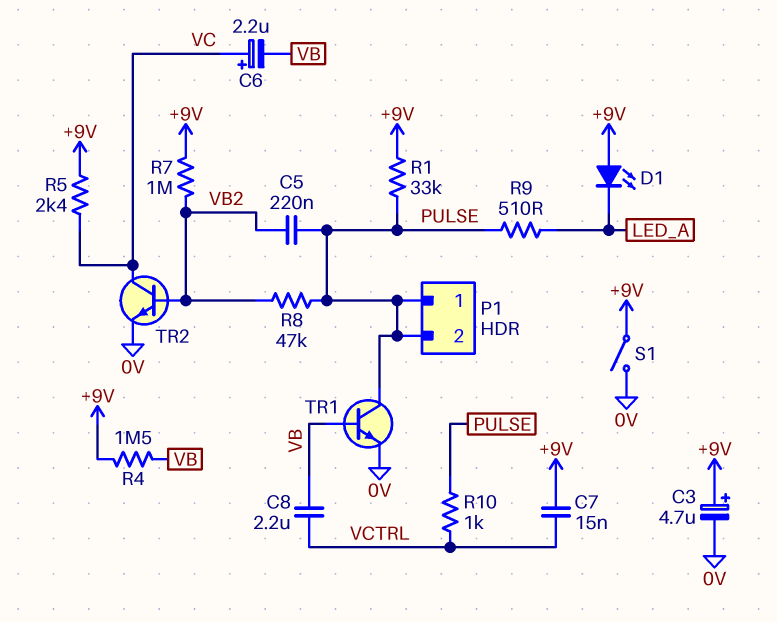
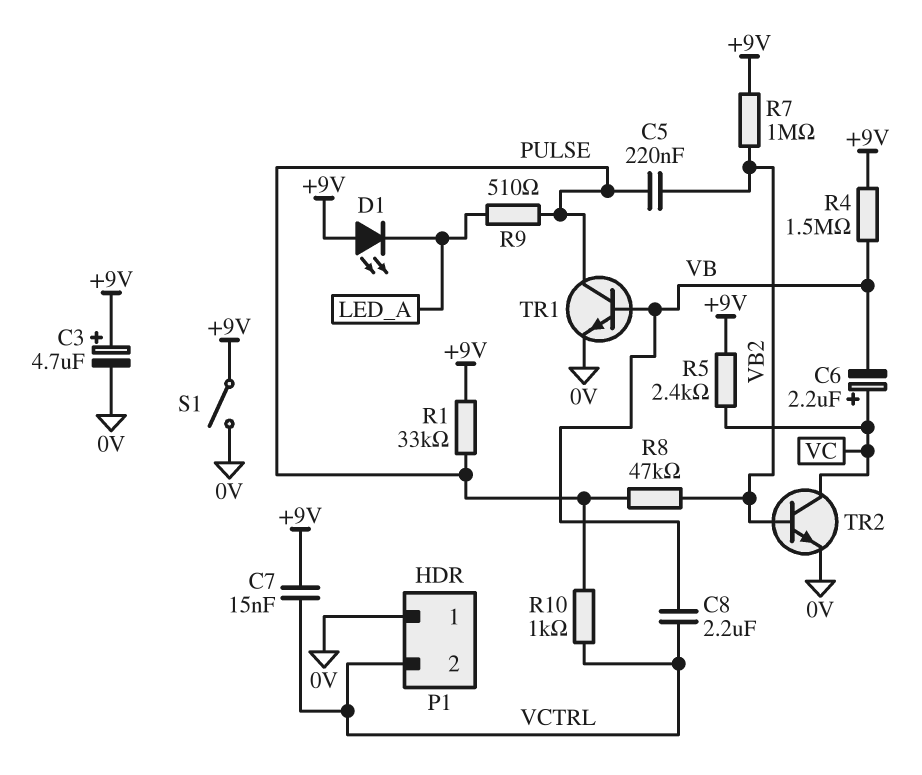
P1 pin 1: PULSE -> 0V
P1 pin 2: PULSE -> VCTRL

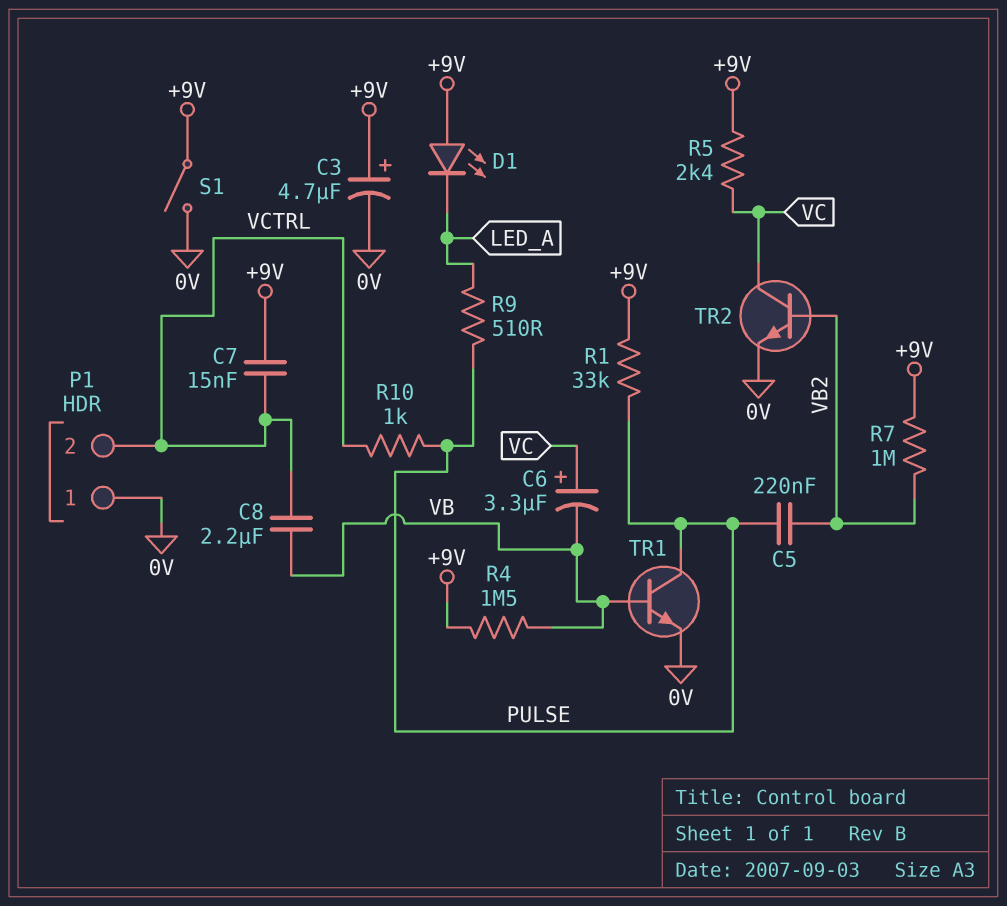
C6: 2.2uF (plus VC, minus VB) -> 3.3uF (plus VC, minus VB)
R8: 47k (PULSE, VB2) -> none

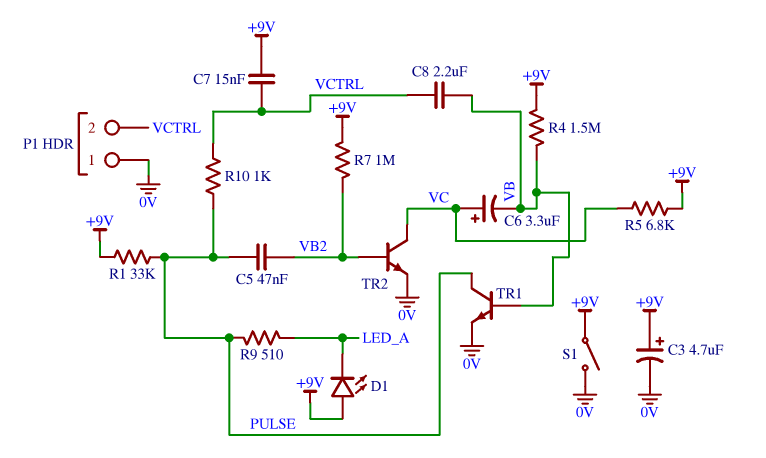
C5: 220nF (PULSE, VB2) -> 47nF (PULSE, VB2)
R5: 2.4k (+9V, VC) -> 6.8k (+9V, VC)

